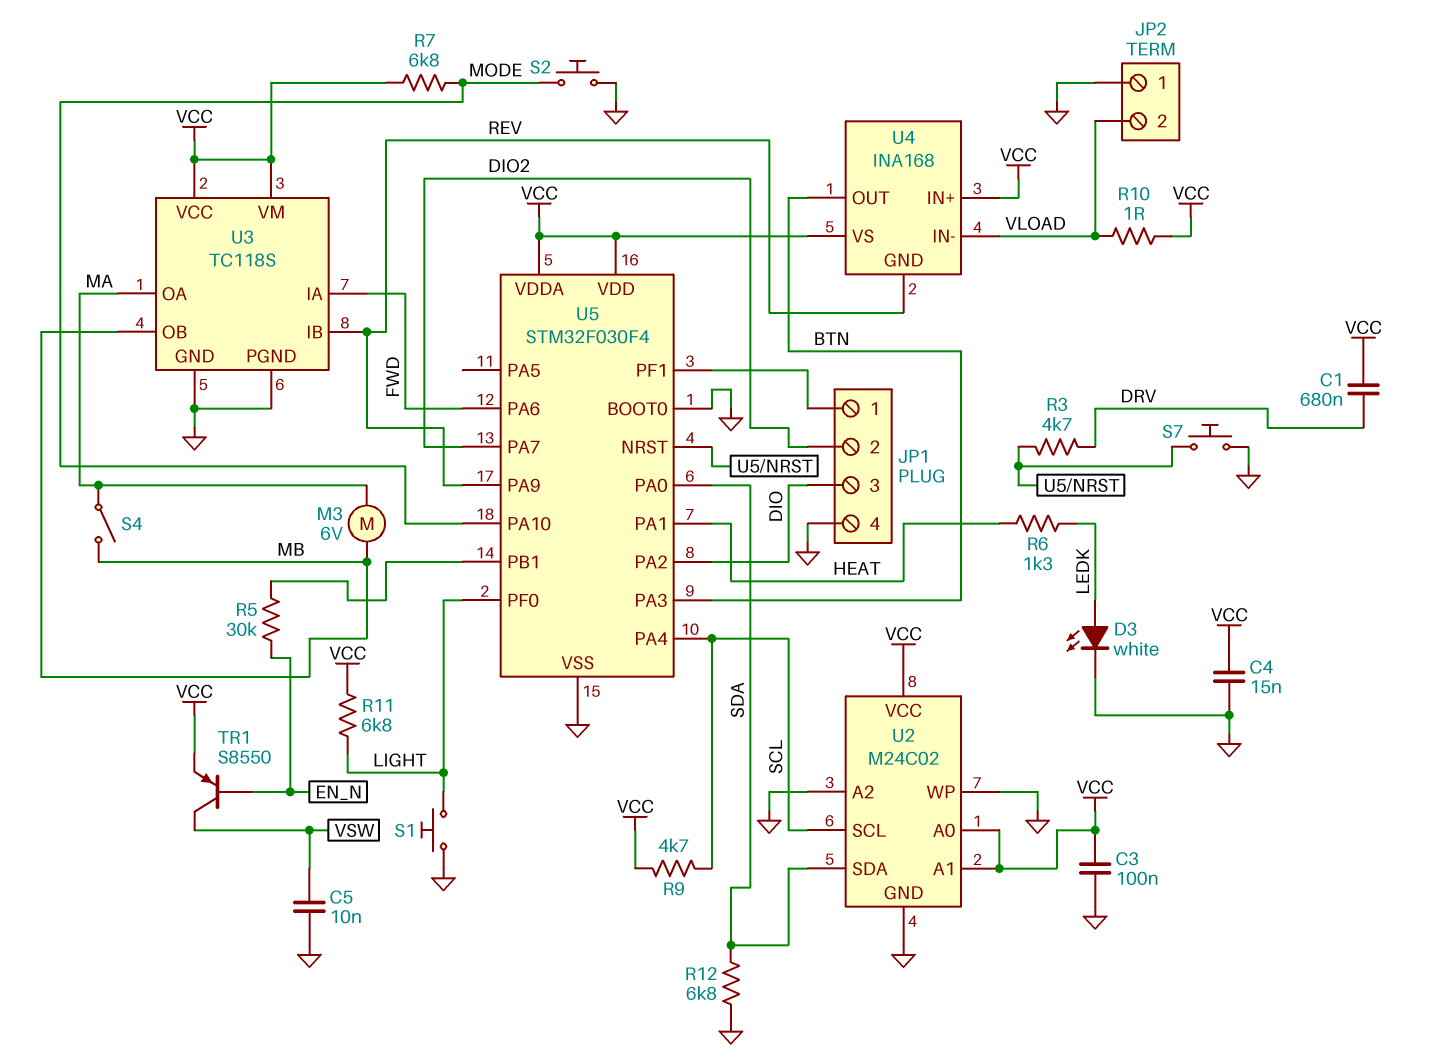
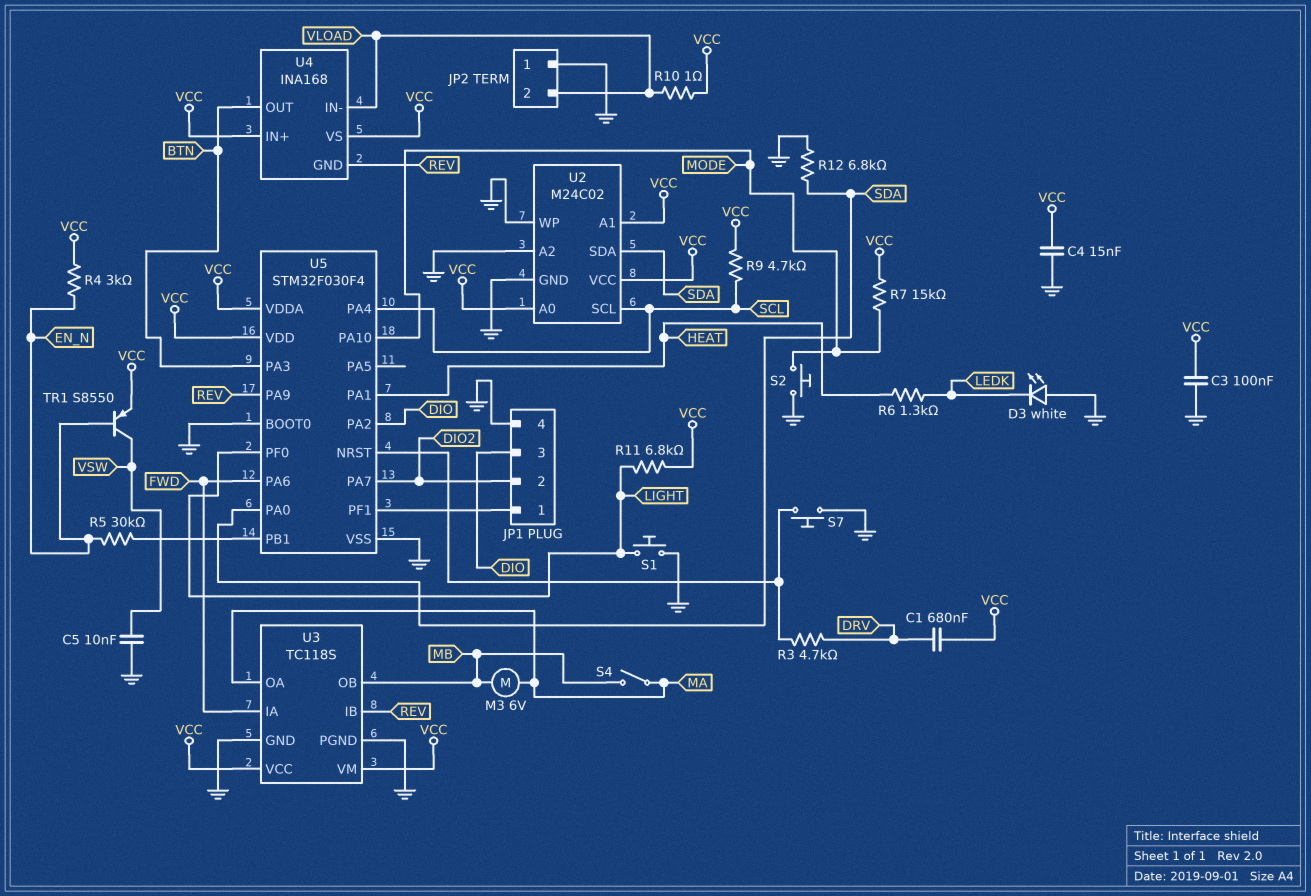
D3: LED white (A LEDK, K GND) -> LED white (A GND, K LEDK)
R4: none -> 3k (EN_N, VCC)
R7: 6.8k (MODE, VCC) -> 15k (MODE, VCC)

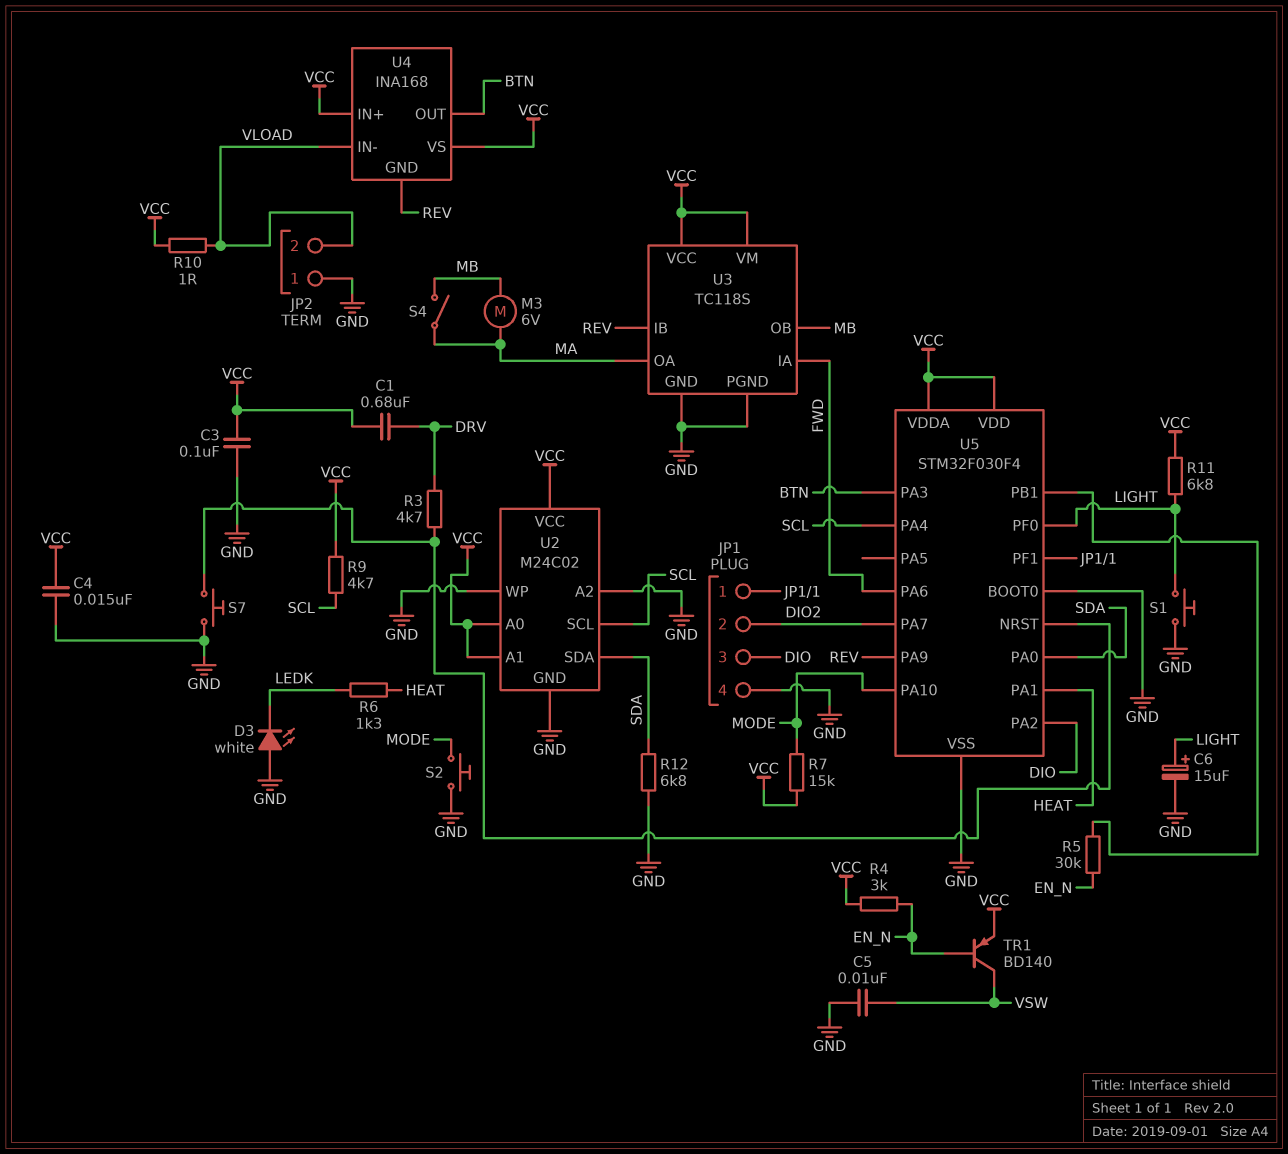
C6: none -> 15uF (plus LIGHT, minus GND)
TR1: PNP S8550 (B EN_N, C VSW, E VCC) -> PNP BD140 (B EN_N, C VSW, E VCC)

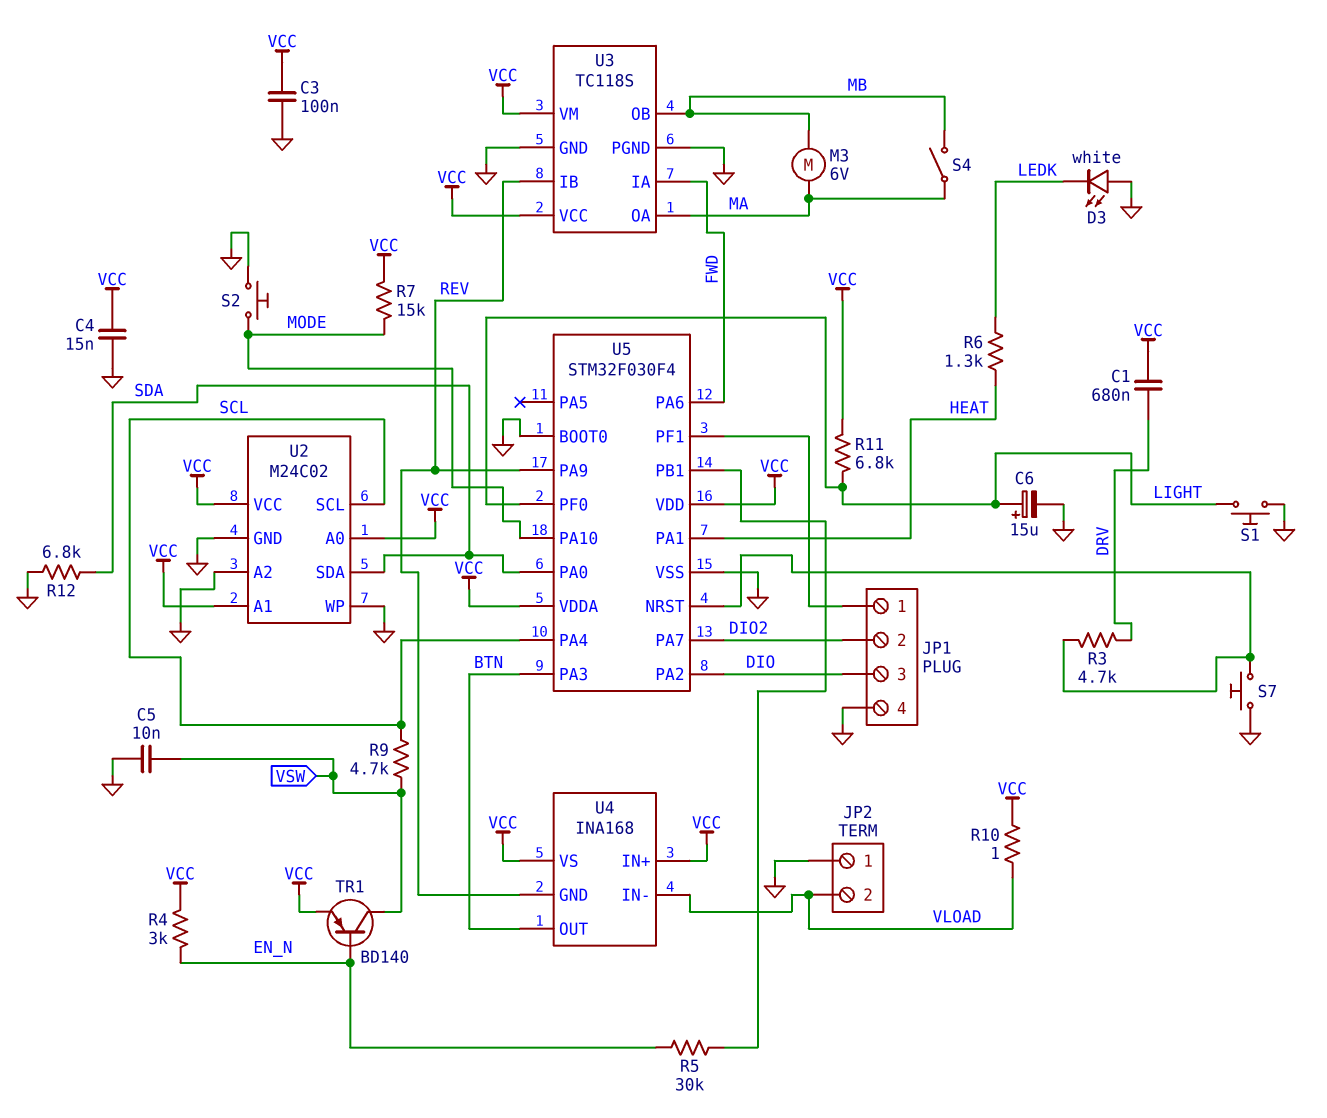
R9: 4.7k (SCL, VCC) -> 4.7k (SCL, VSW)

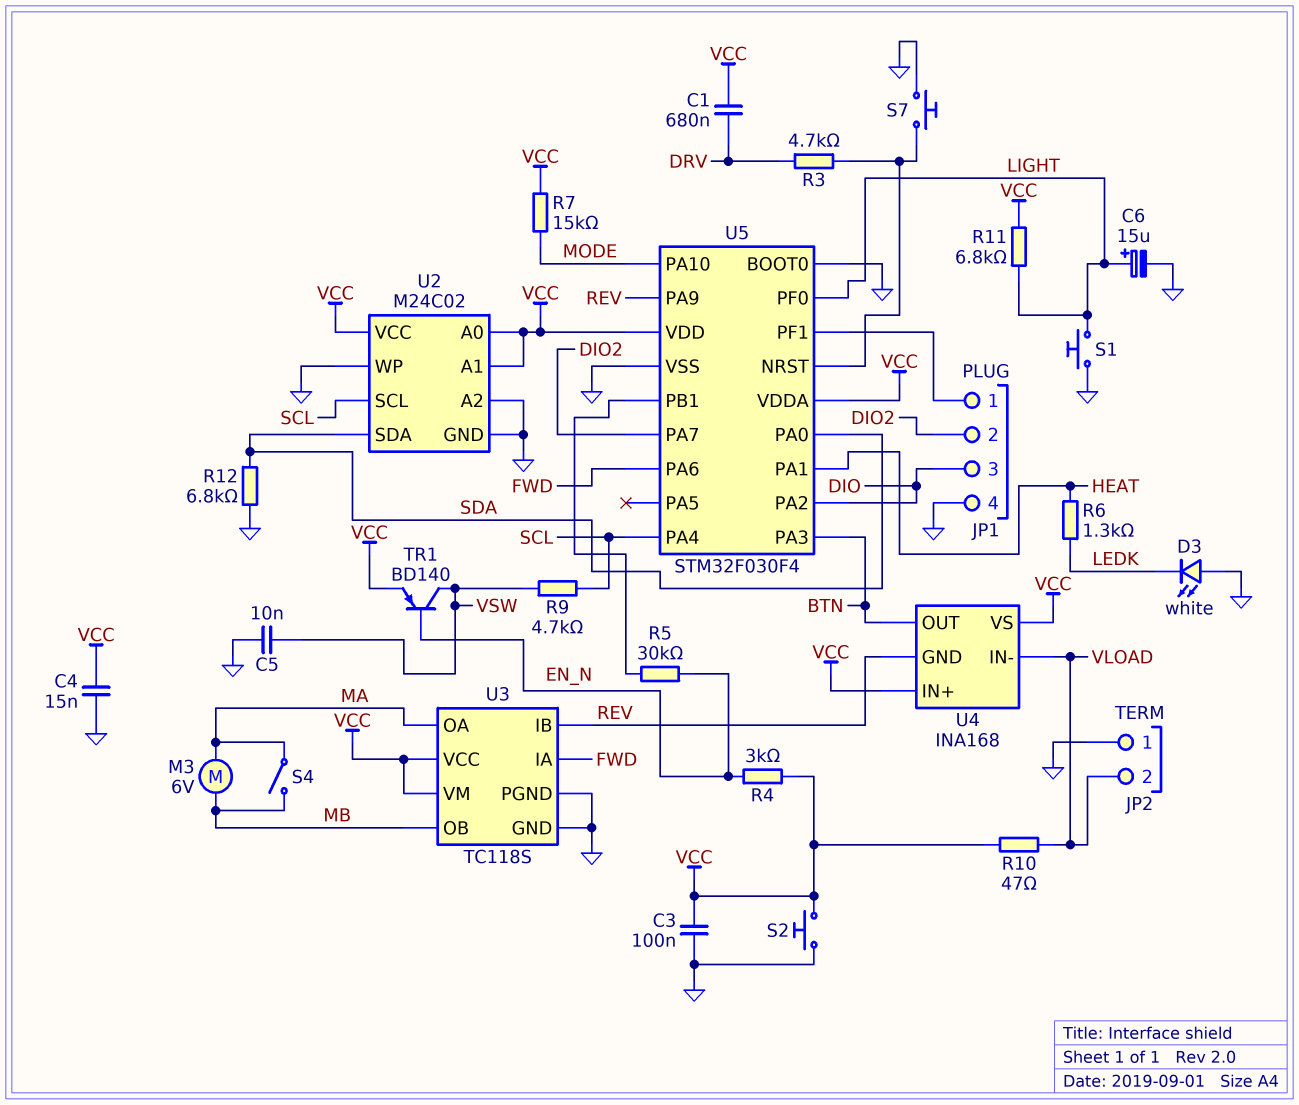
R10: 1 (VCC, VLOAD) -> 47 (VCC, VLOAD)
S2: button (GND, MODE) -> button (GND, VCC)

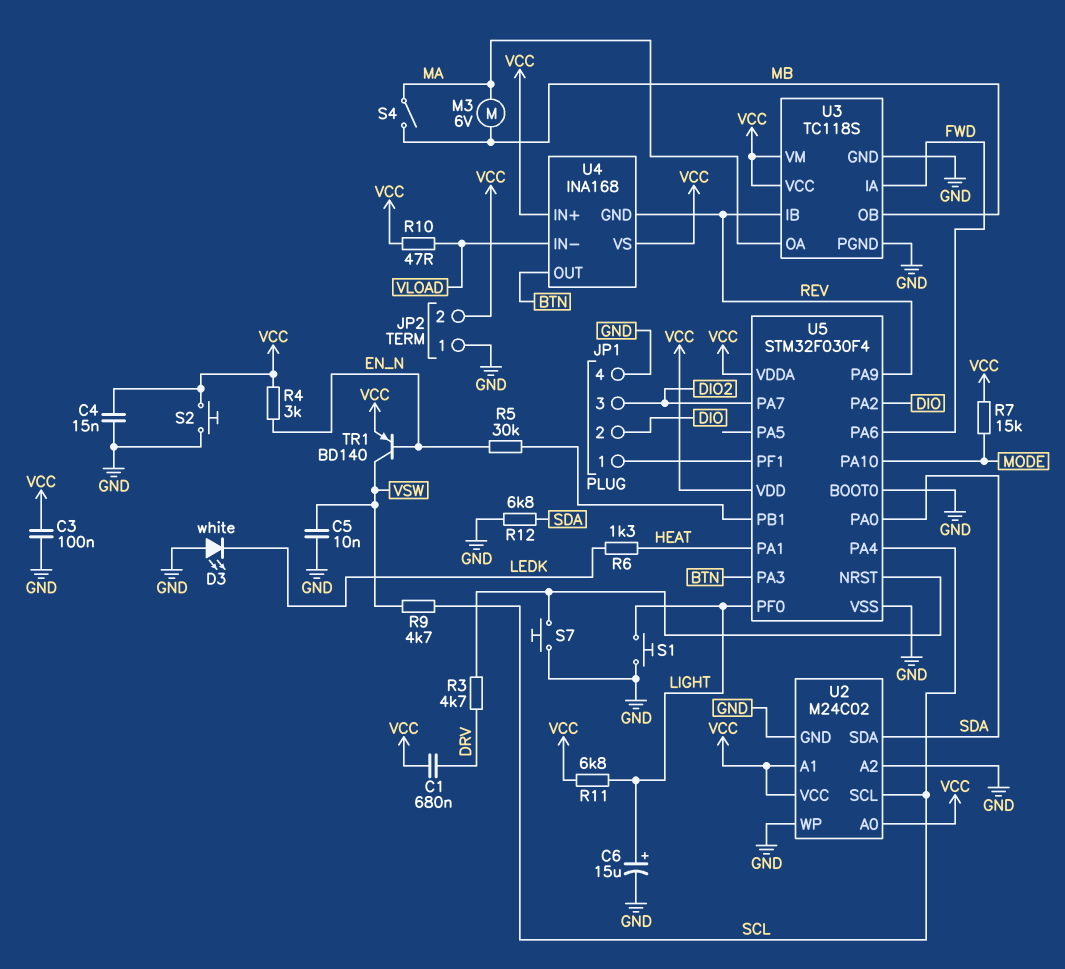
JP1 pin 2: DIO2 -> DIO
JP1 pin 3: DIO -> DIO2
JP2 pin 2: VLOAD -> VCC

